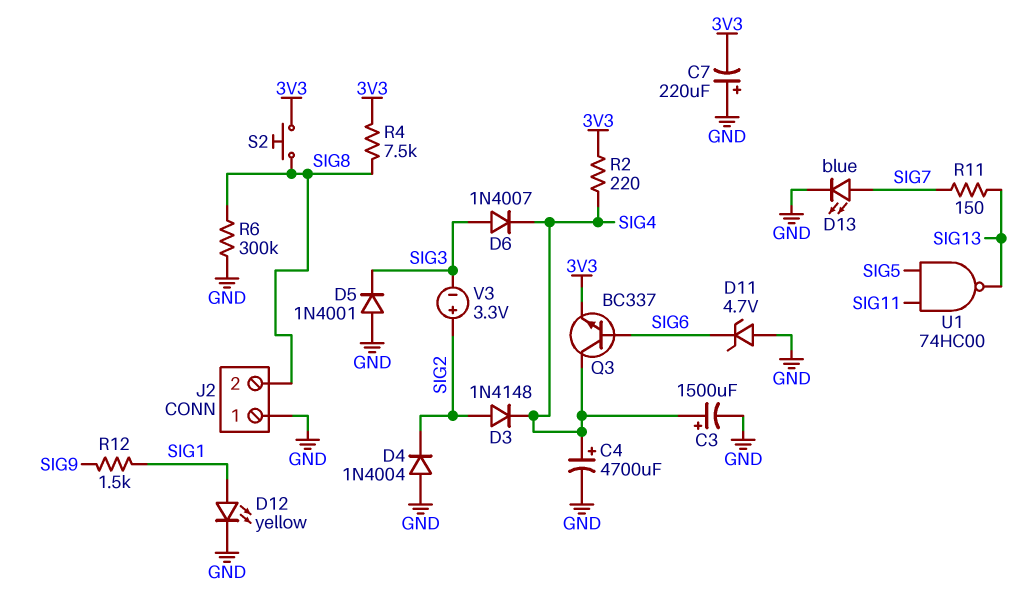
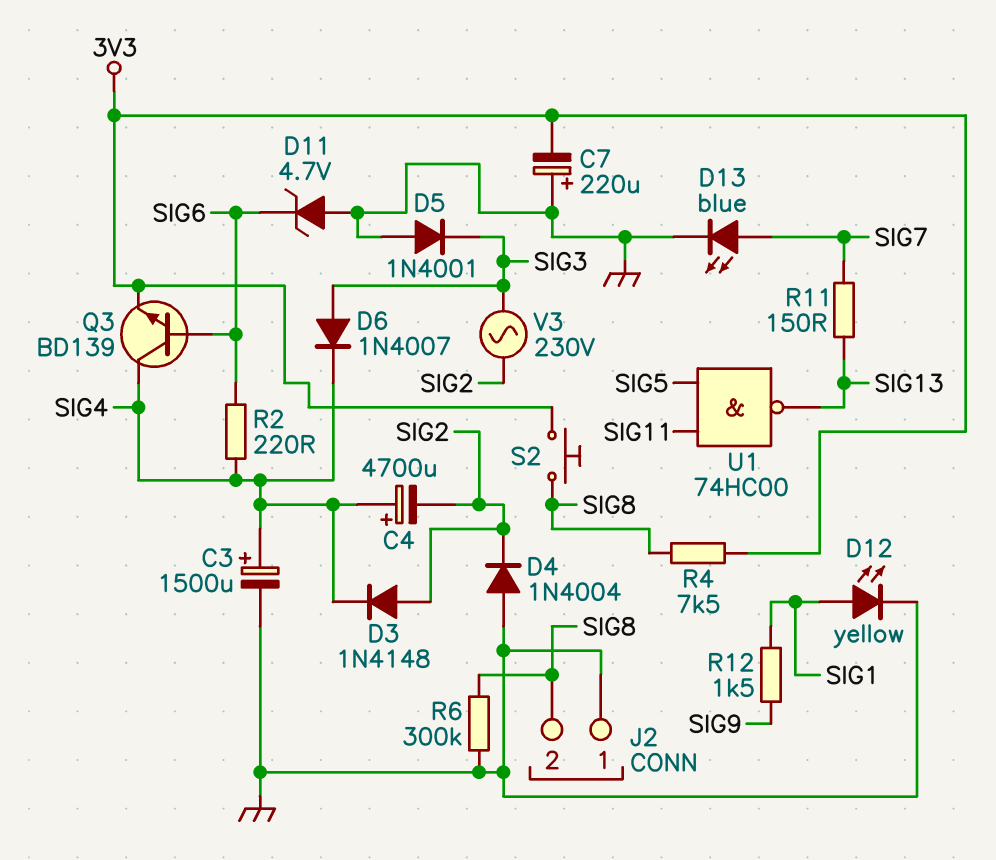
C4: 4700uF (plus SIG4, minus GND) -> 4700uF (plus SIG4, minus SIG2)
Q3: NPN BC337 (B SIG6, C SIG4, E 3V3) -> NPN BD139 (B SIG6, C SIG4, E 3V3)
R2: 220 (3V3, SIG4) -> 220 (SIG4, SIG6)
V3: 3.3V (plus SIG2, minus SIG3) -> AC 230V (SIG2, SIG3)

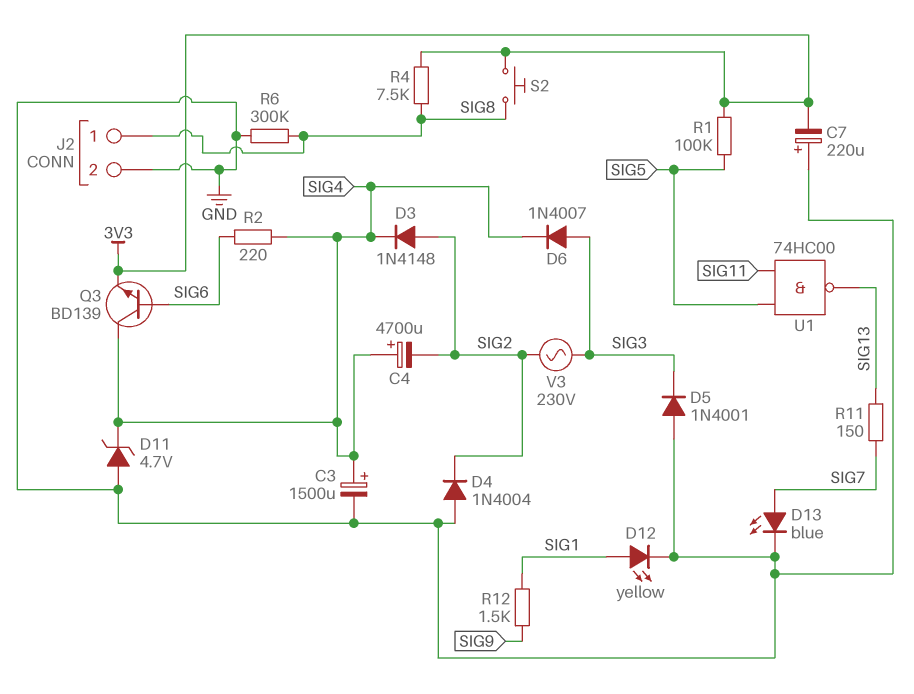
D11: zener 4.7V (A GND, K SIG6) -> zener 4.7V (A GND, K SIG4)
J2 pin 1: GND -> SIG8
J2 pin 2: SIG8 -> GND
R1: none -> 100k (3V3, SIG5)

